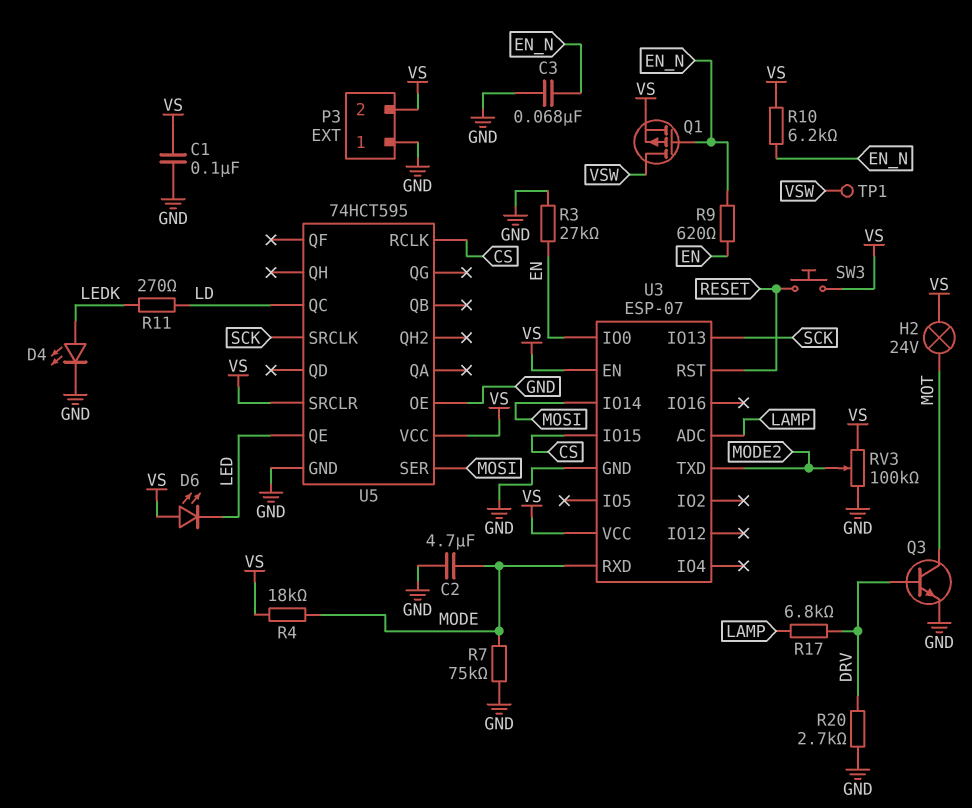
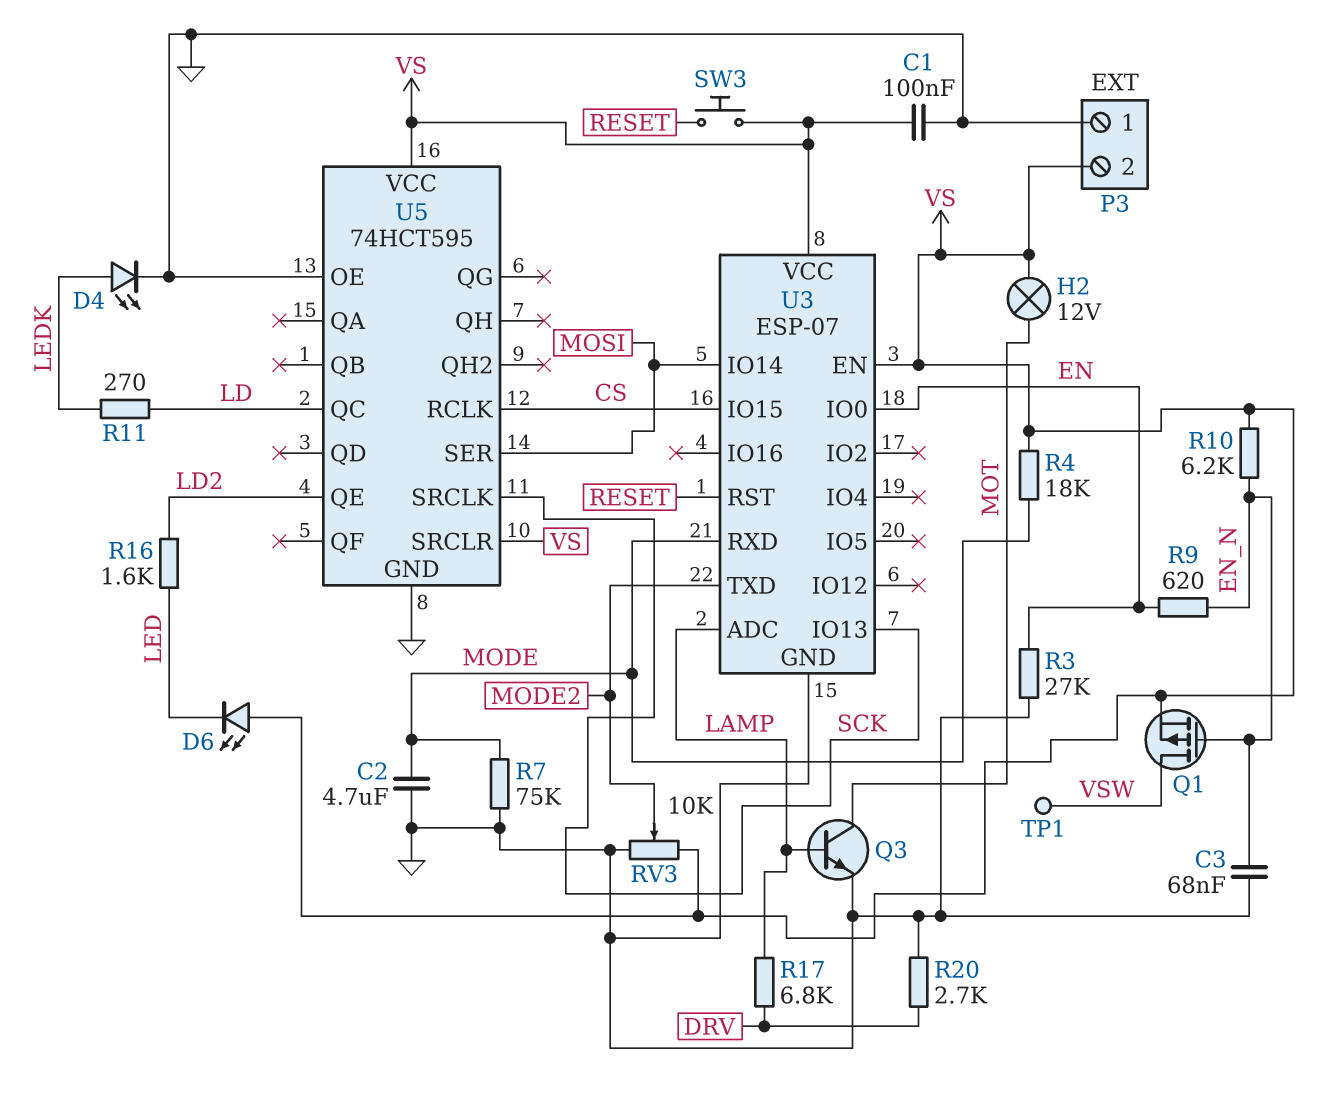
H2: lamp 24V (MOT, VS) -> lamp 12V (MOT, VS)
Q3: NPN (B DRV, C MOT, E GND) -> NPN (B LAMP, C MOT, E GND)
R16: none -> 1.6k (LD2, LED)
RV3: 100k (GND, VS, wiper MODE2) -> 10k (GND, VS, wiper MODE2)
U5 pin QE: LED -> LD2

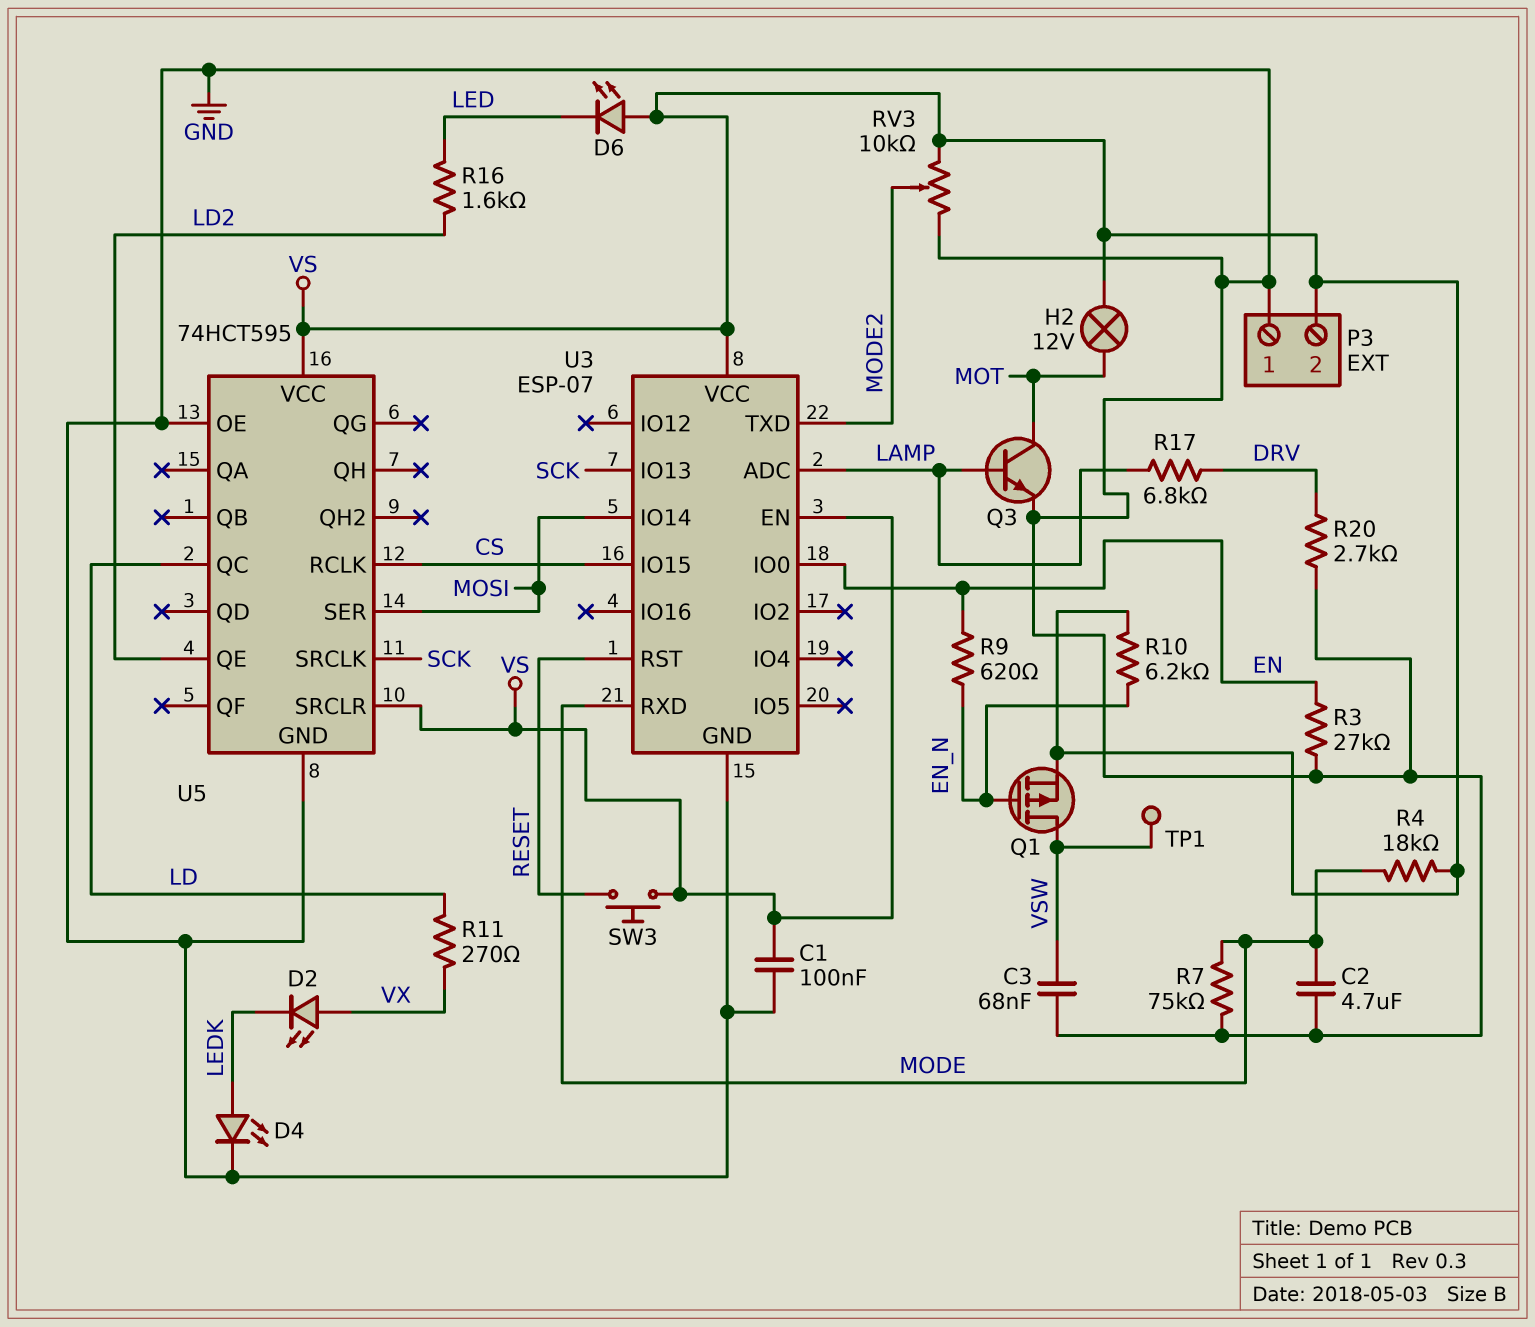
C3: 68nF (EN_N, GND) -> 68nF (GND, VSW)
D2: none -> LED (A VX, K LEDK)
R11: 270 (LD, LEDK) -> 270 (LD, VX)

